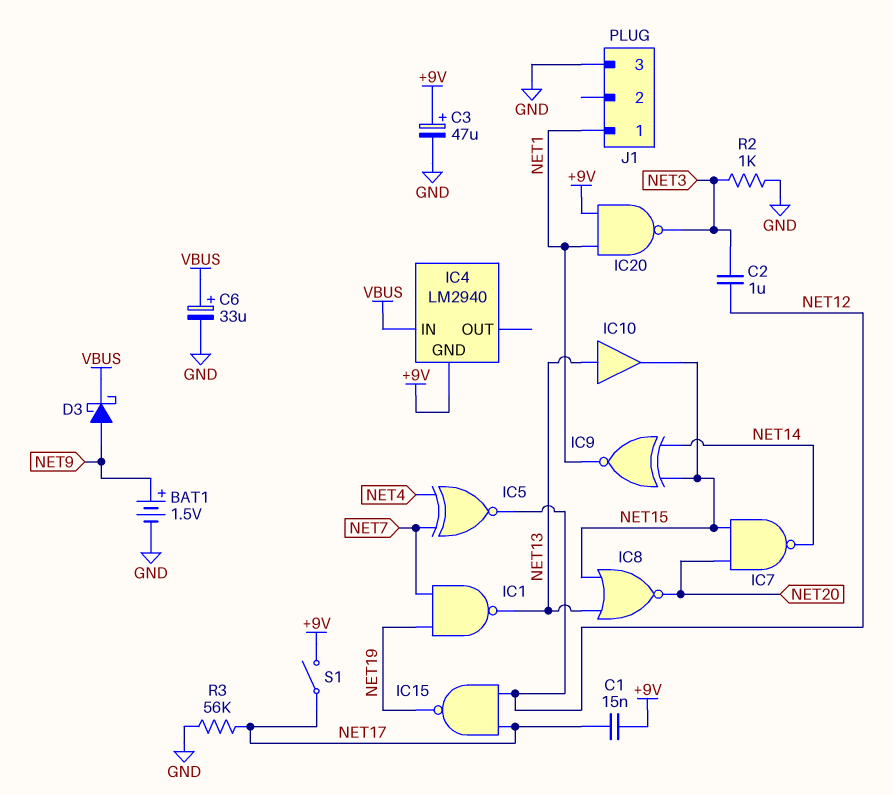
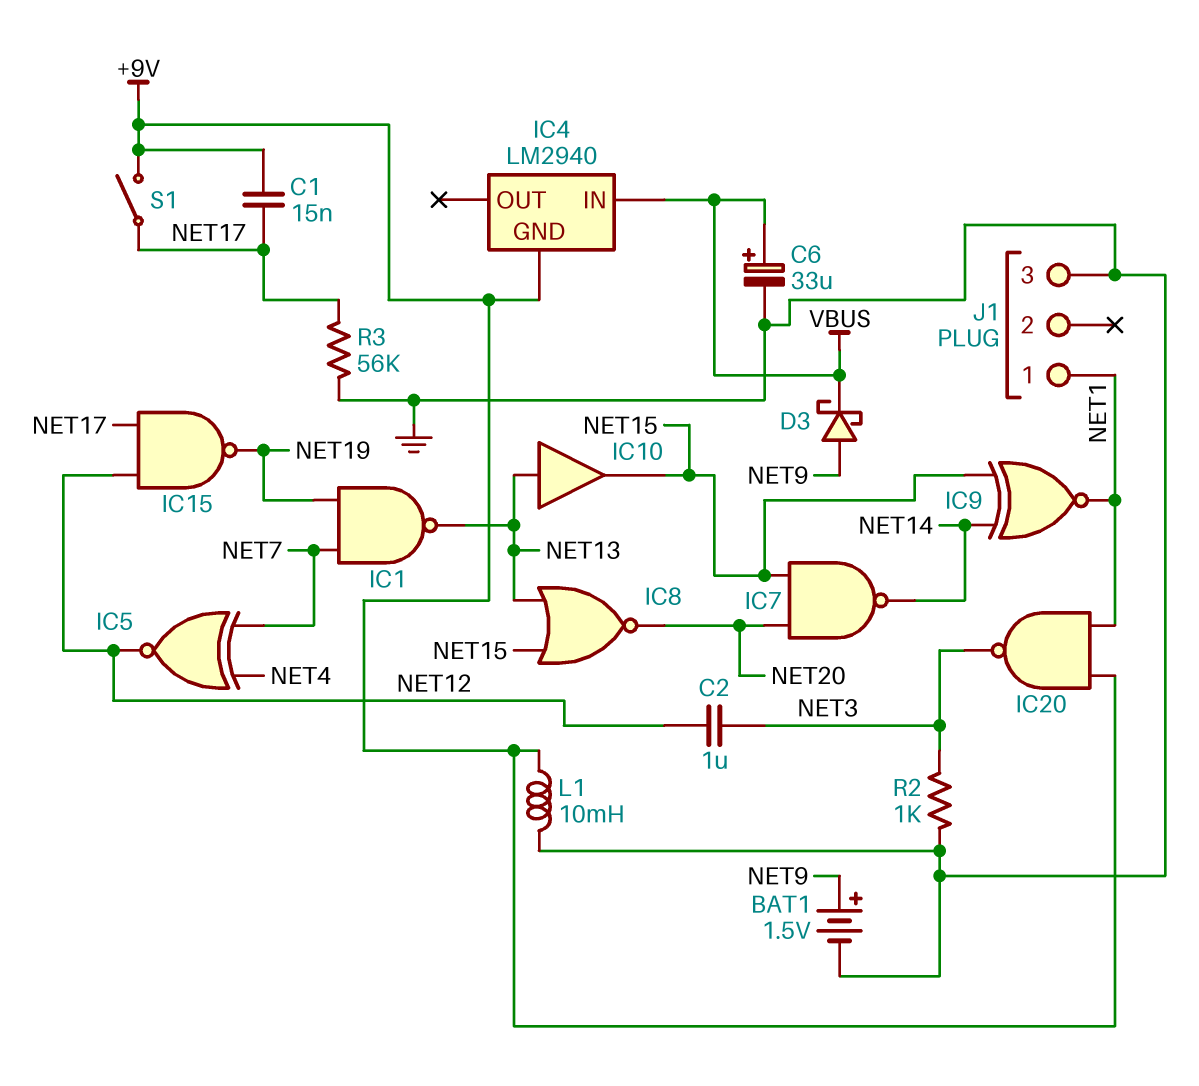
C3: 47uF (plus +9V, minus GND) -> none
L1: none -> 10mH (+9V, GND)

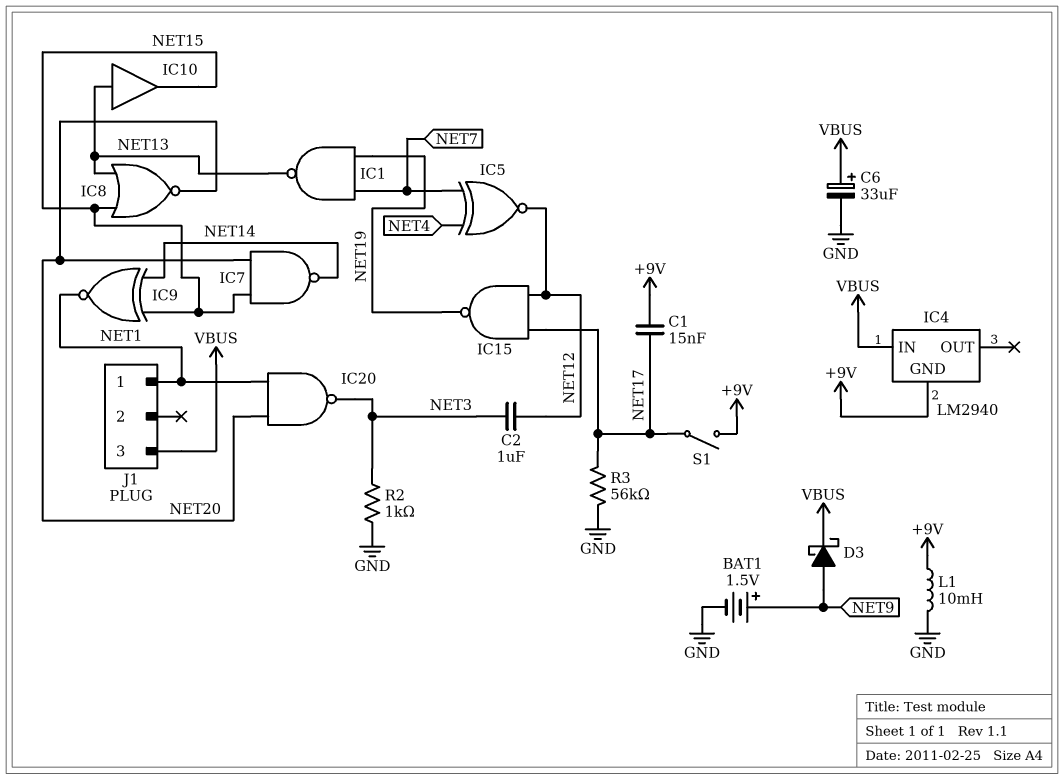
IC20: NAND (in +9V, in NET1, out NET3) -> NAND (in NET1, in NET20, out NET3)
J1 pin 3: GND -> VBUS

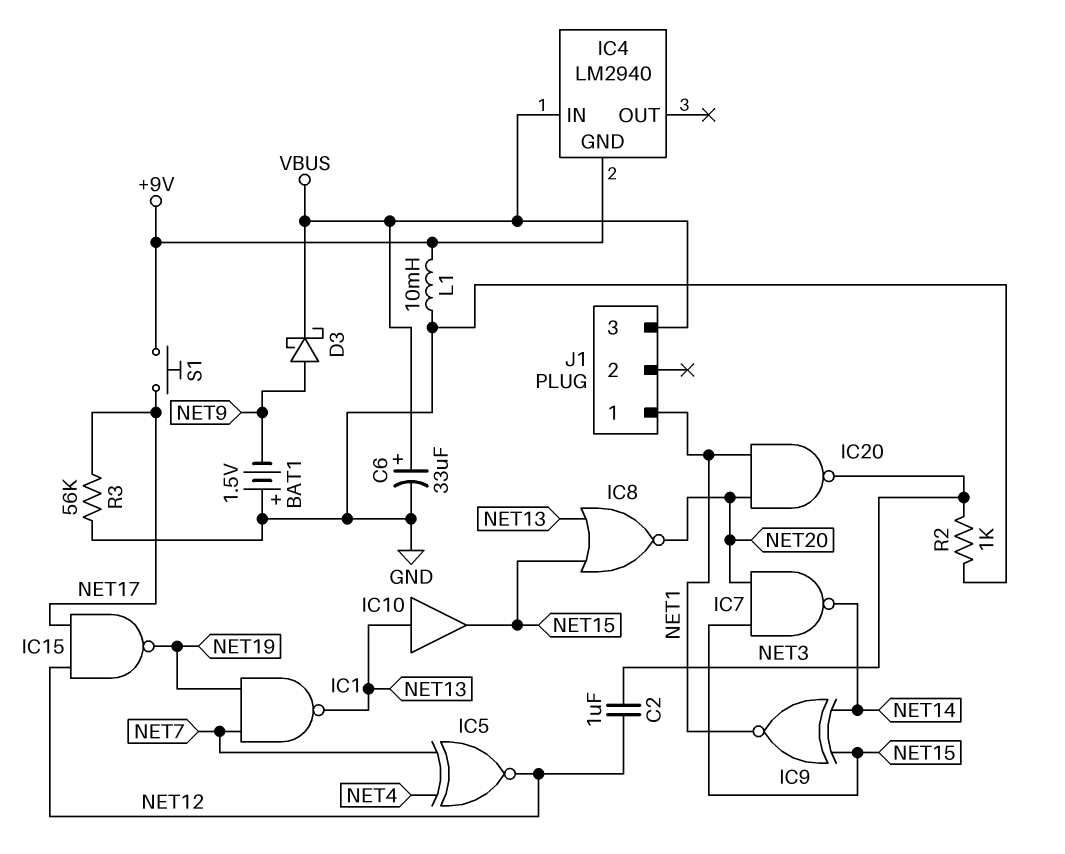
BAT1: 1.5V (plus NET9, minus GND) -> 1.5V (plus GND, minus NET9)
C1: 15nF (+9V, NET17) -> none
S1: switch (+9V, NET17) -> button (+9V, NET17)

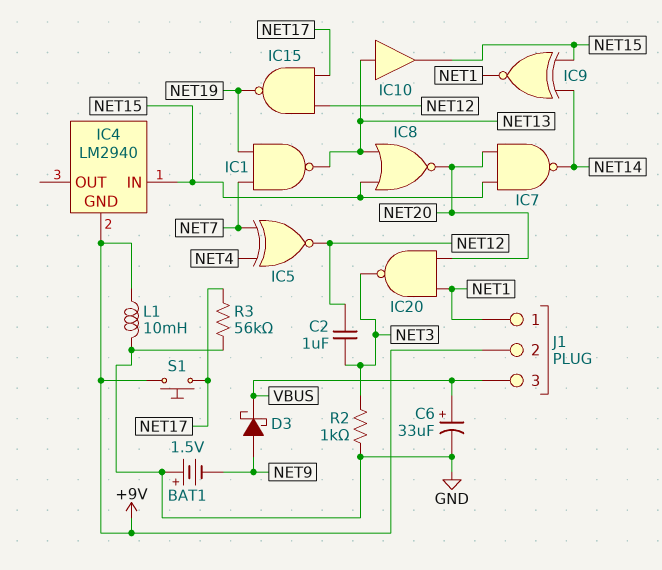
IC4 pin IN: VBUS -> NET15
J1 pin 2: none -> +9V

